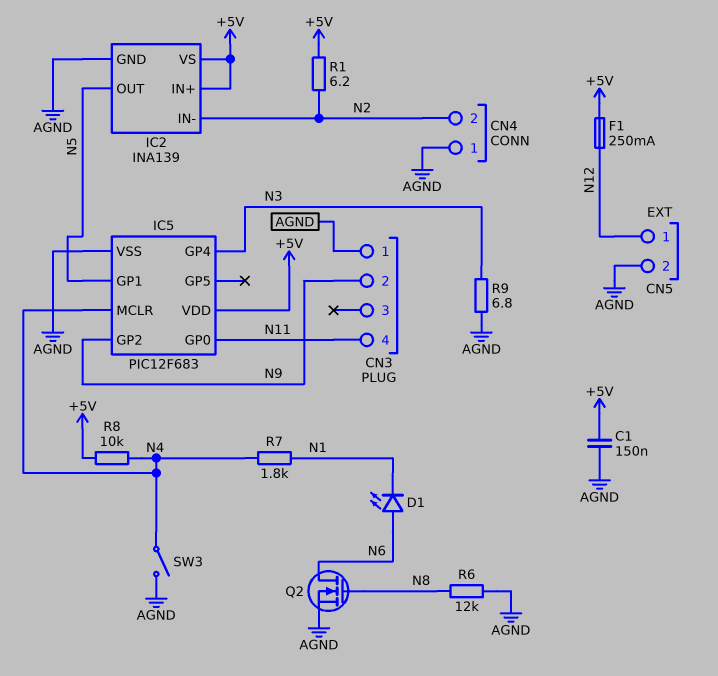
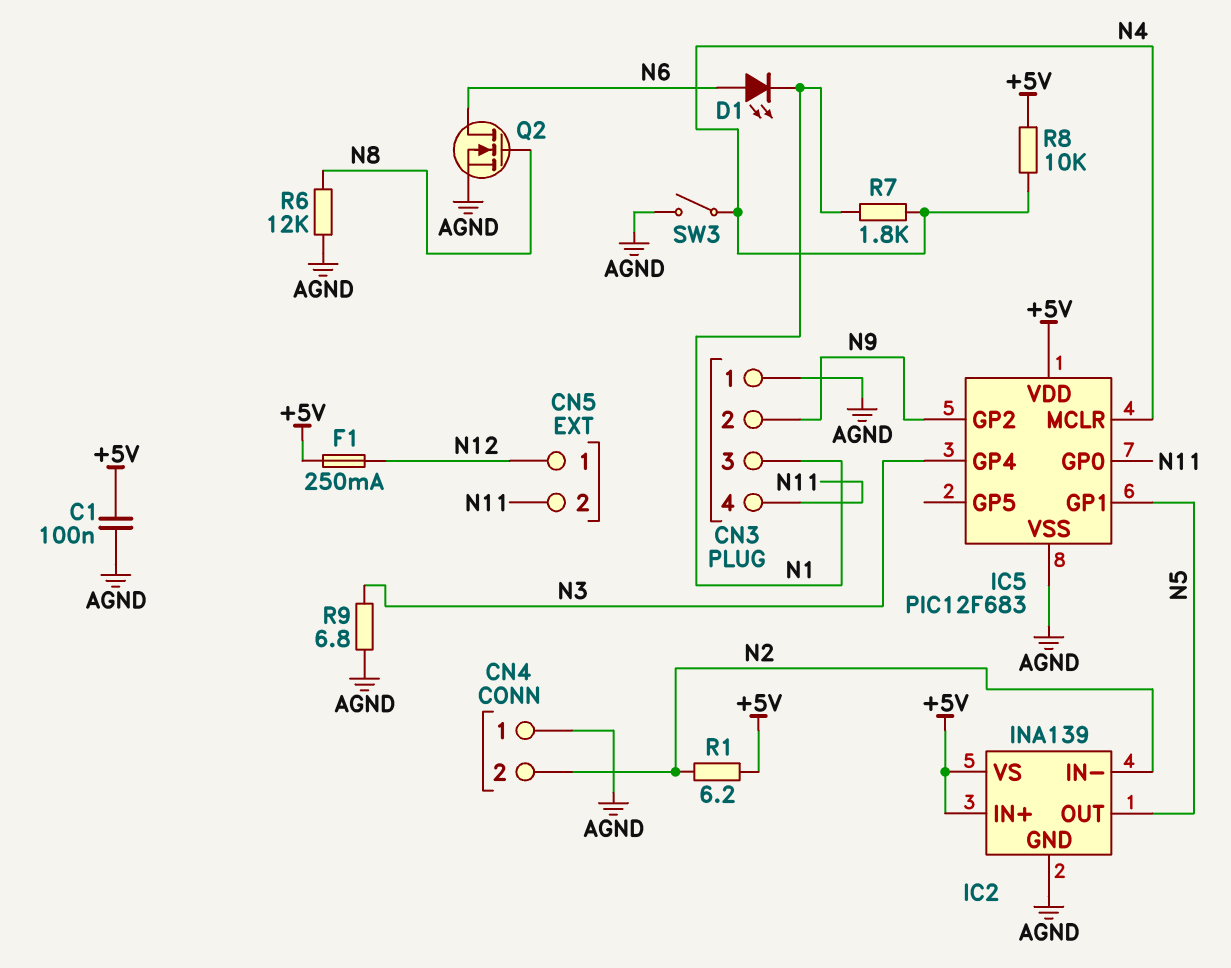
C1: 150nF (+5V, AGND) -> 100nF (+5V, AGND)
CN3 pin 3: none -> N1
CN5 pin 2: AGND -> N11

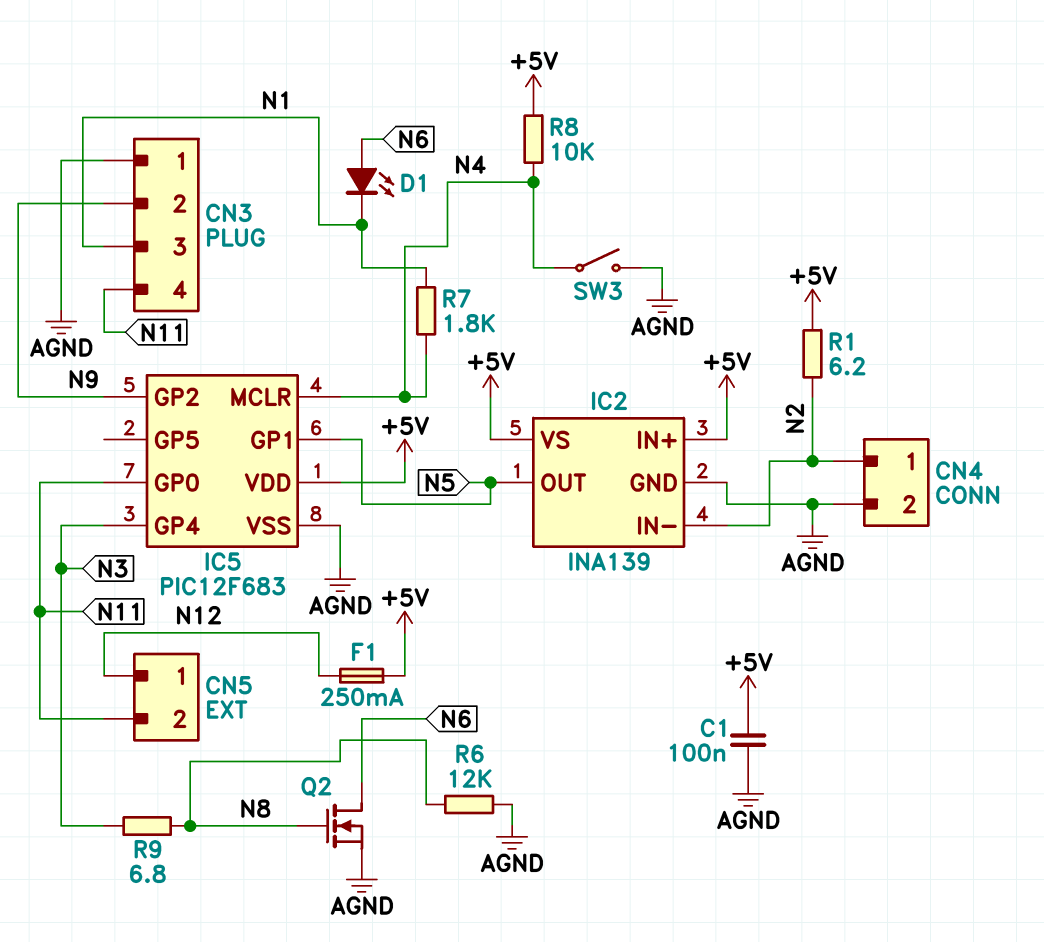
CN4 pin 1: AGND -> N2
CN4 pin 2: N2 -> AGND
R9: 6.8 (AGND, N3) -> 6.8 (N3, N8)

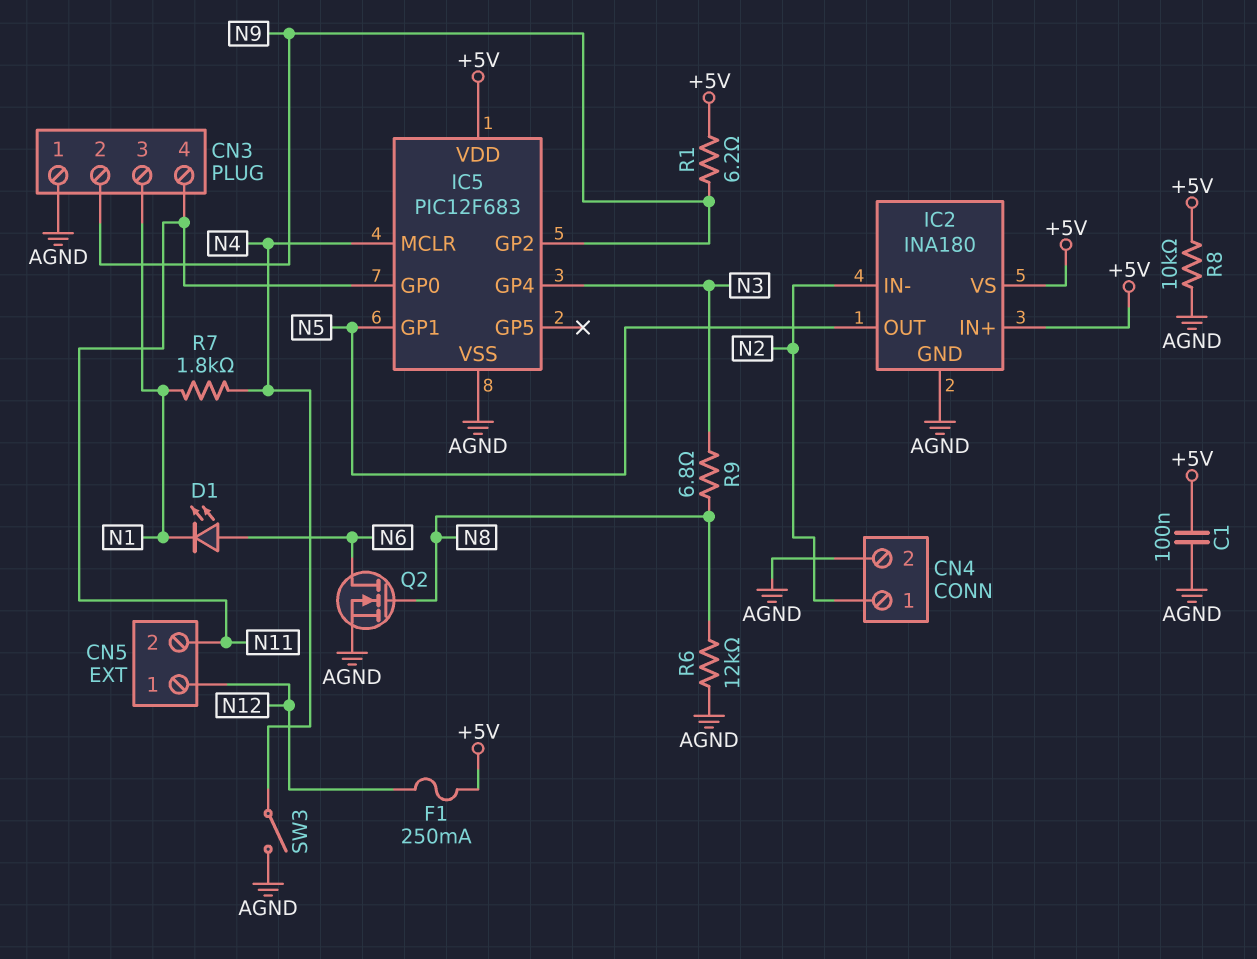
IC2: INA139 -> INA180
R1: 6.2 (+5V, N2) -> 6.2 (+5V, N9)
R8: 10k (+5V, N4) -> 10k (+5V, AGND)

